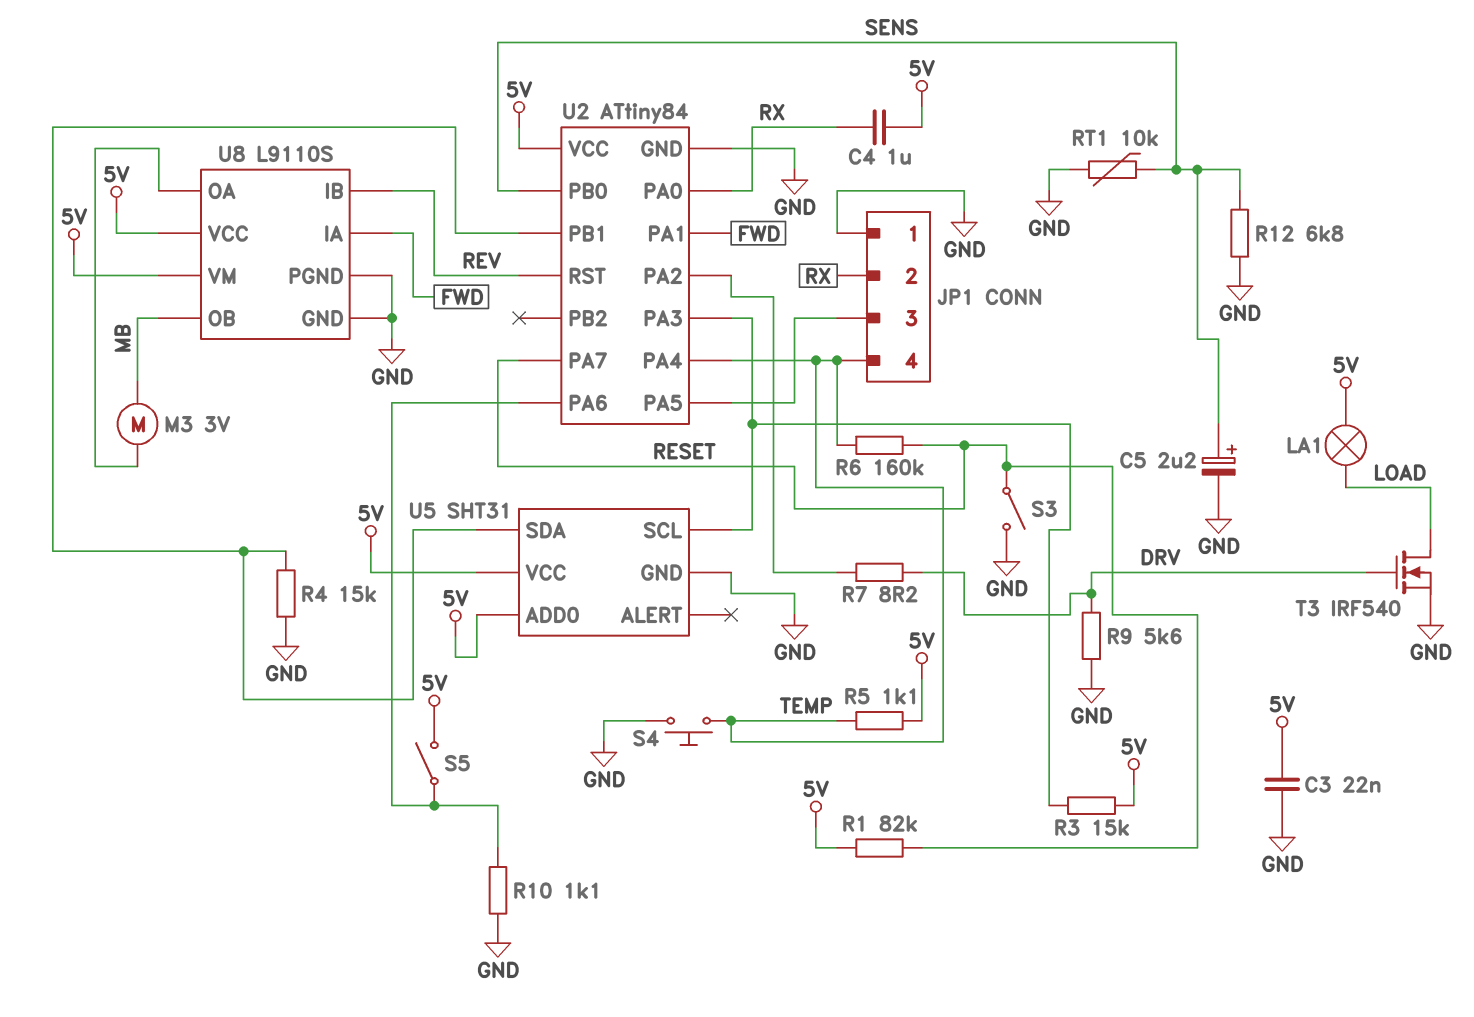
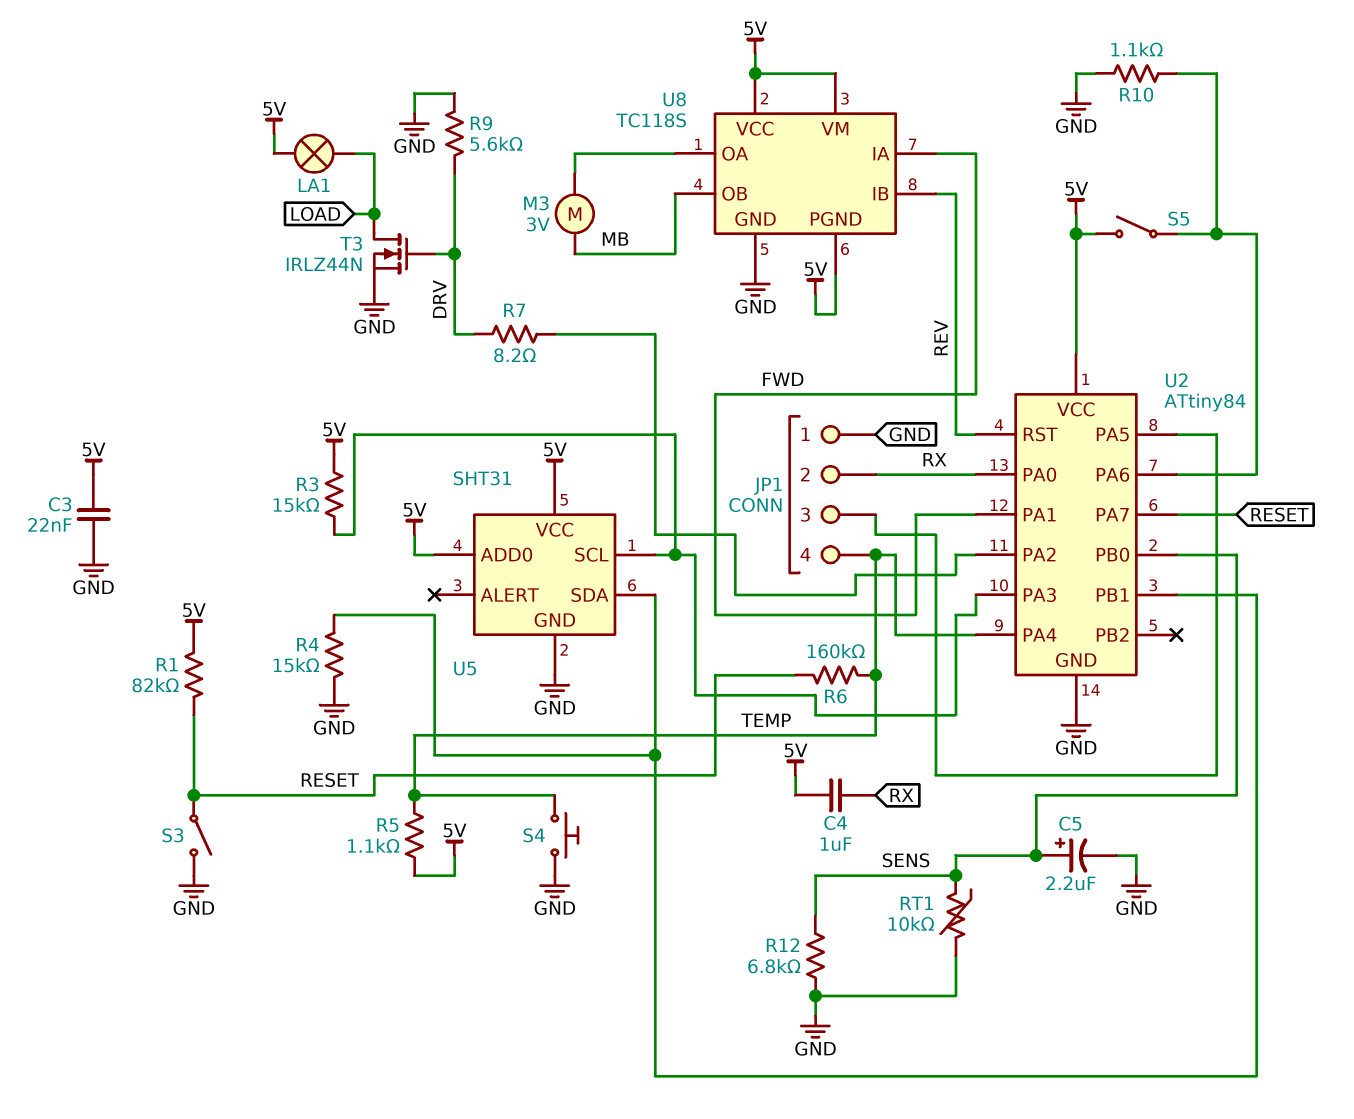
T3: NMOS IRF540 (G DRV, D LOAD, S GND) -> NMOS IRLZ44N (G DRV, D LOAD, S GND)
U8: L9110S -> TC118S
U8 pin PGND: GND -> 5V

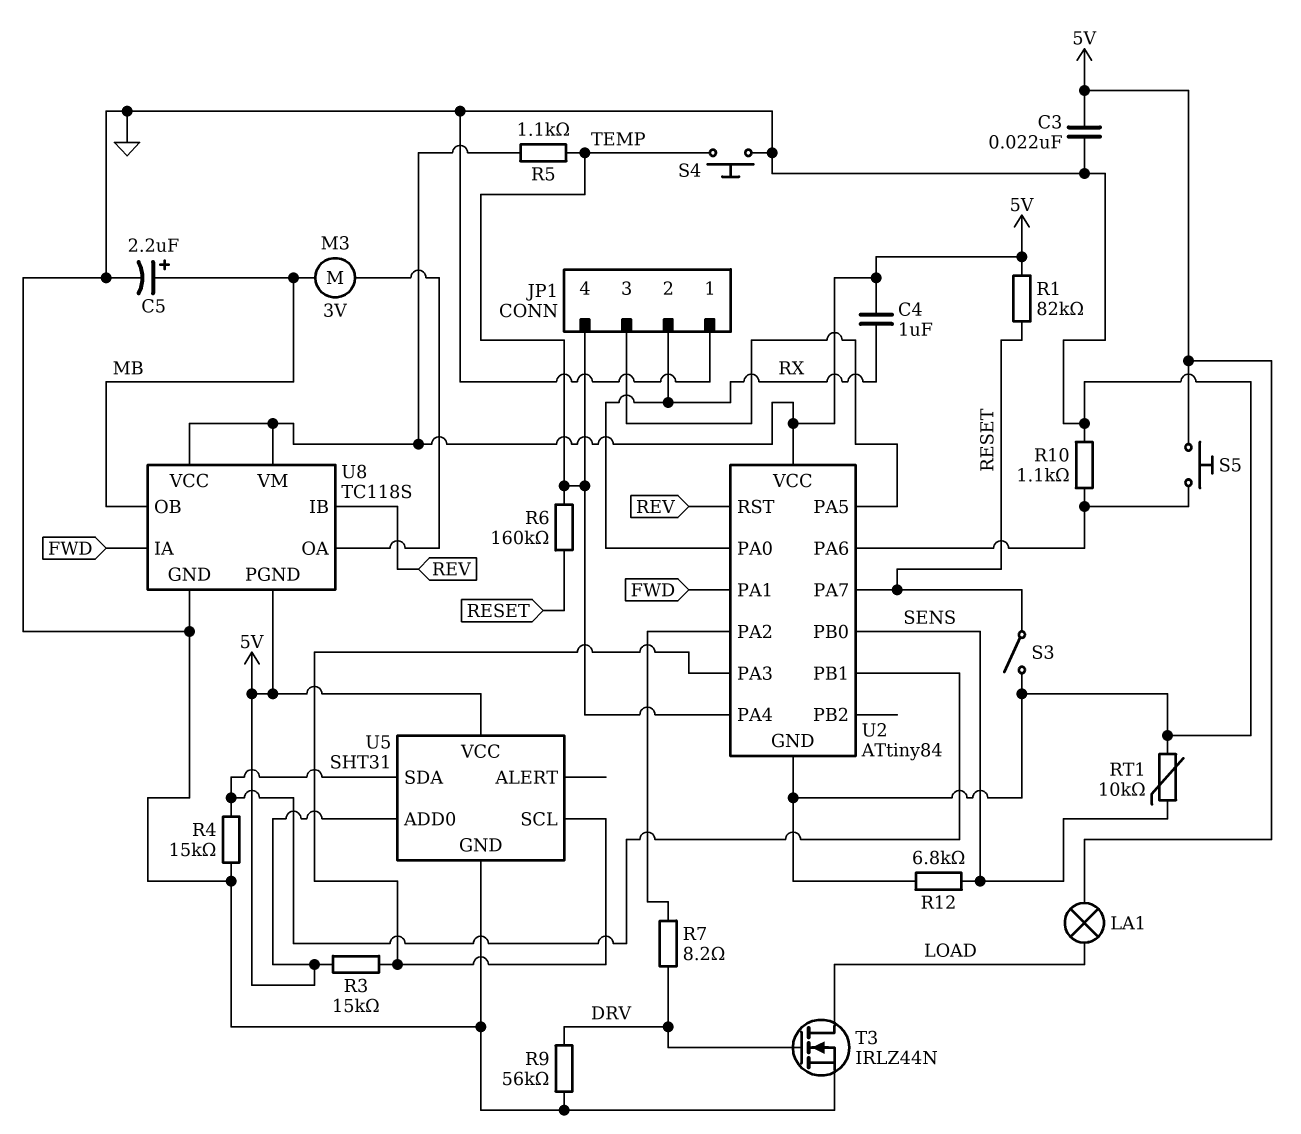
C5: 2.2uF (plus SENS, minus GND) -> 2.2uF (plus MB, minus GND)
R9: 5.6k (DRV, GND) -> 56k (DRV, GND)
S5: switch (5V, U2/PA6) -> button (5V, U2/PA6)

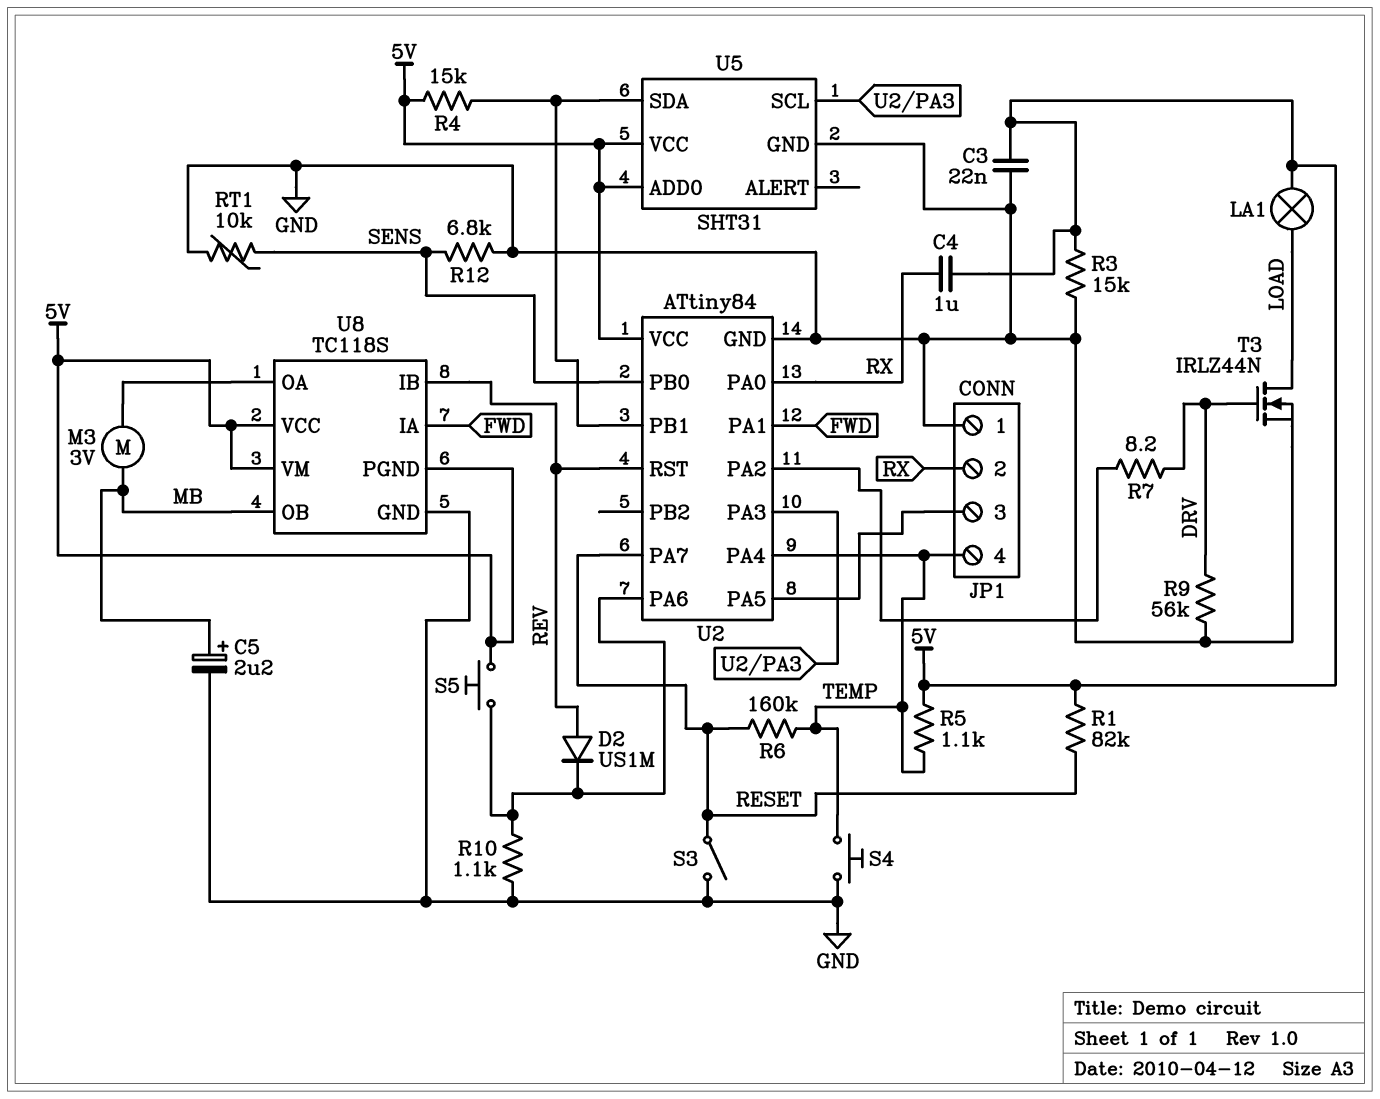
D2: none -> diode US1M (A REV, K U2/PA6)
R3: 15k (5V, U2/PA3) -> 15k (5V, GND)
R4: 15k (GND, U2/PB1) -> 15k (5V, U2/PB1)

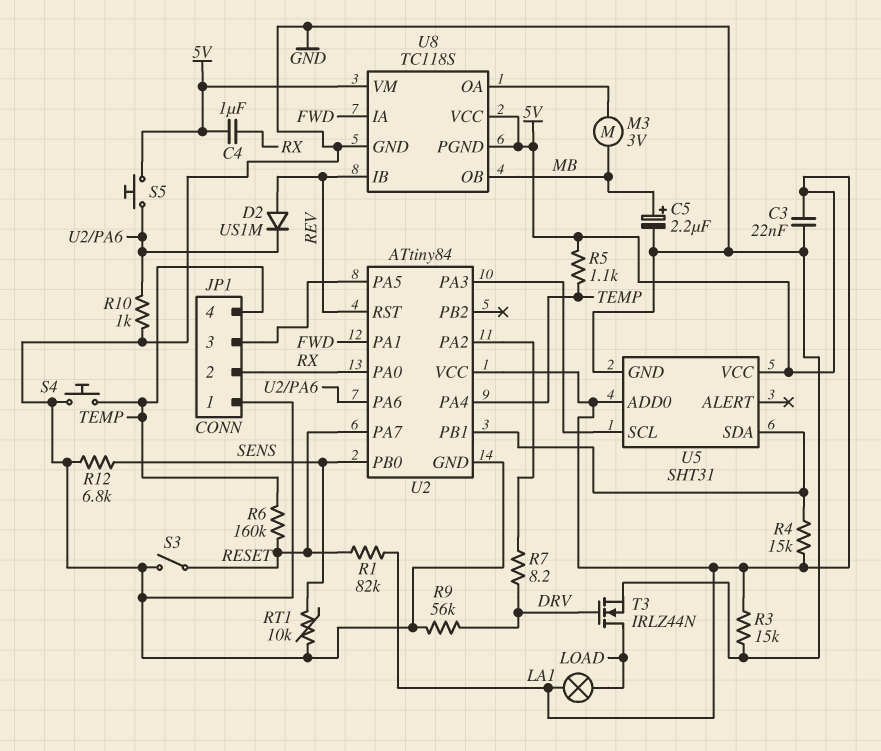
R10: 1.1k (GND, U2/PA6) -> 1k (GND, U2/PA6)

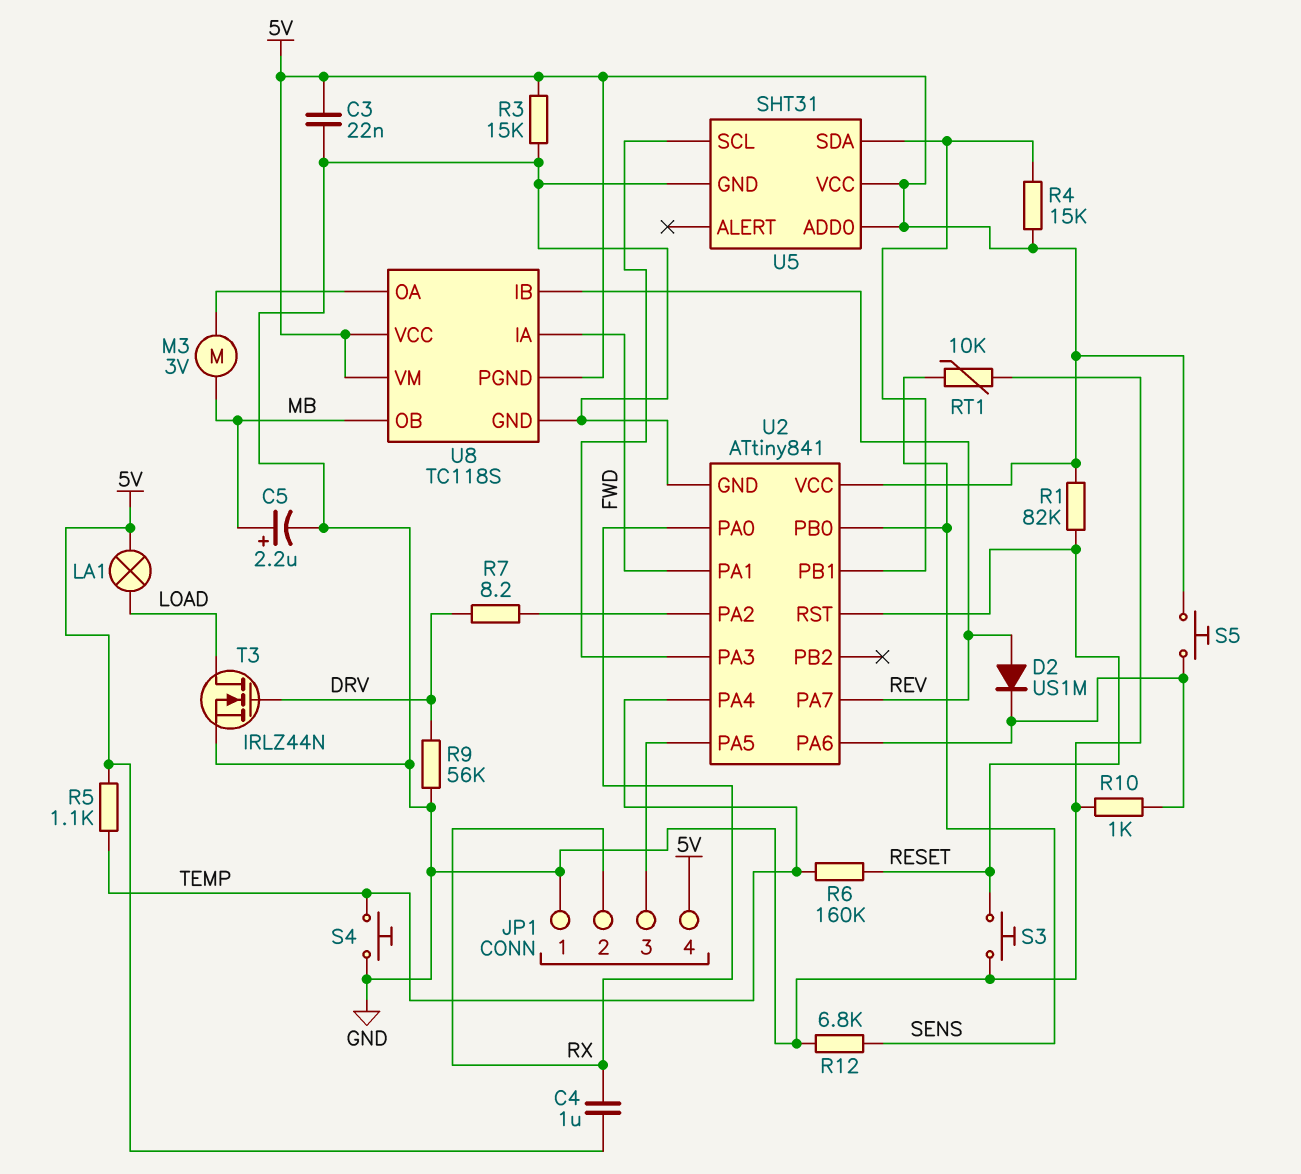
JP1 pin 4: TEMP -> 5V
S3: switch (GND, RESET) -> button (GND, RESET)
U2: ATtiny84 -> ATtiny841
U2 pin PA7: RESET -> REV
U2 pin RST: REV -> RESET

